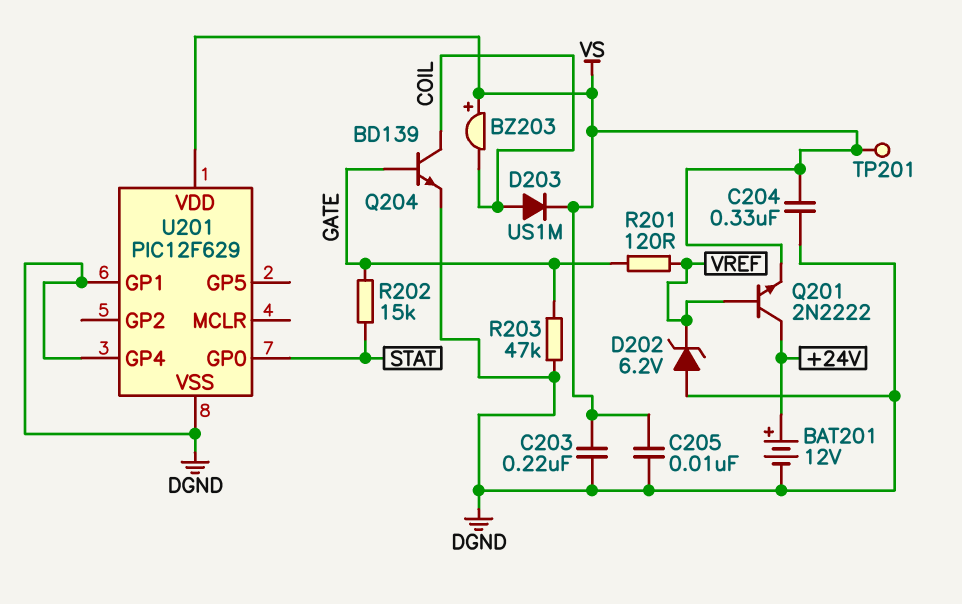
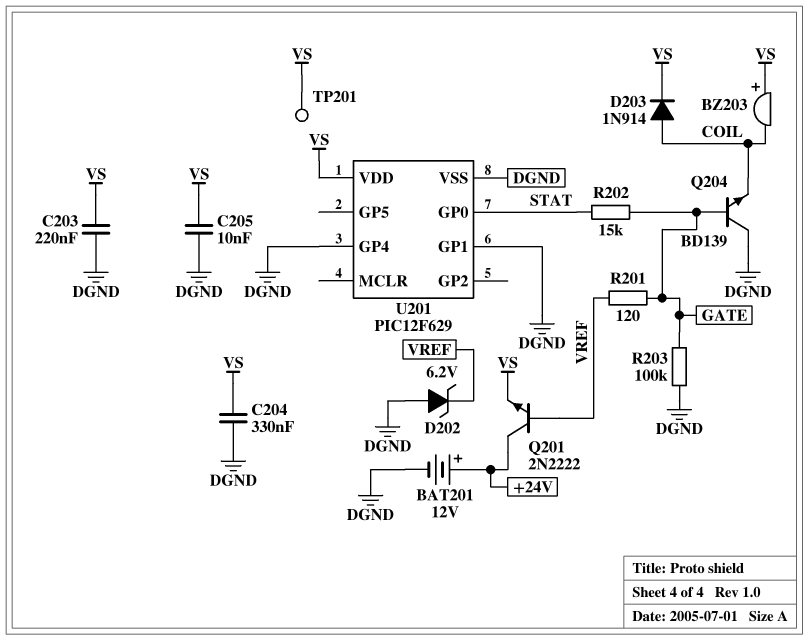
D203: diode US1M (A COIL, K VS) -> diode 1N914 (A COIL, K VS)
Q204: NPN BD139 (B GATE, C COIL, E DGND) -> NPN BD139 (B GATE, C DGND, E COIL)
R203: 47k (DGND, GATE) -> 100k (DGND, GATE)

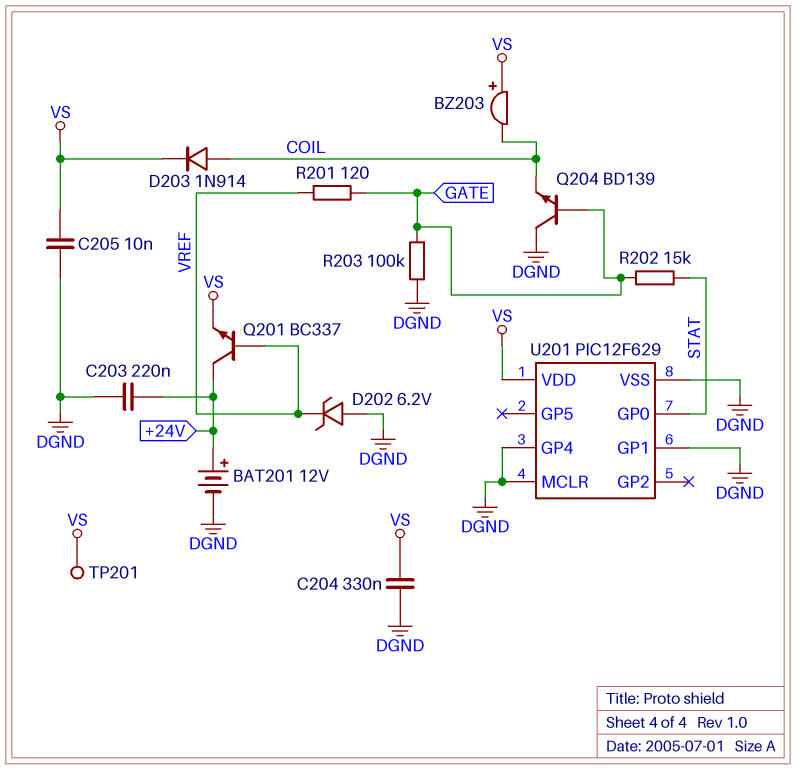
C203: 220nF (DGND, VS) -> 220nF (+24V, DGND)
Q201: NPN 2N2222 (B VREF, C +24V, E VS) -> NPN BC337 (B VREF, C +24V, E VS)
U201 pin MCLR: none -> DGND

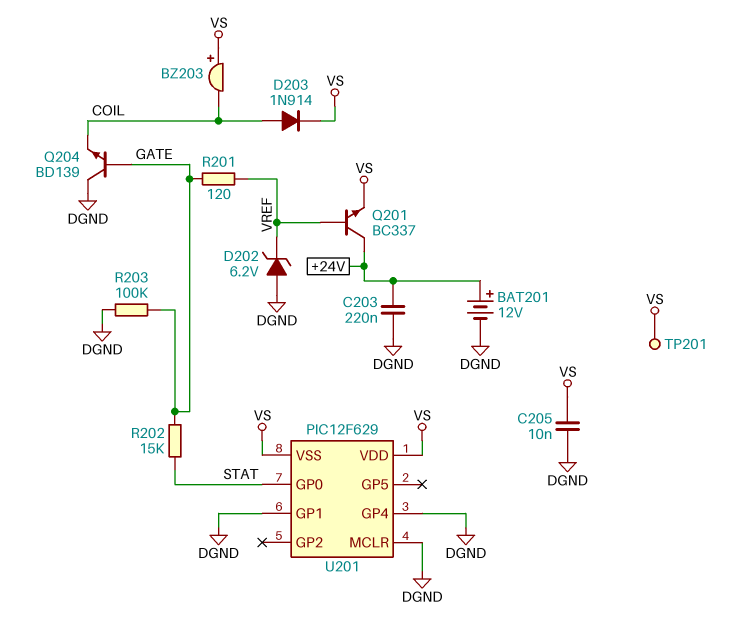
C204: 330nF (DGND, VS) -> none
U201 pin VSS: DGND -> VS

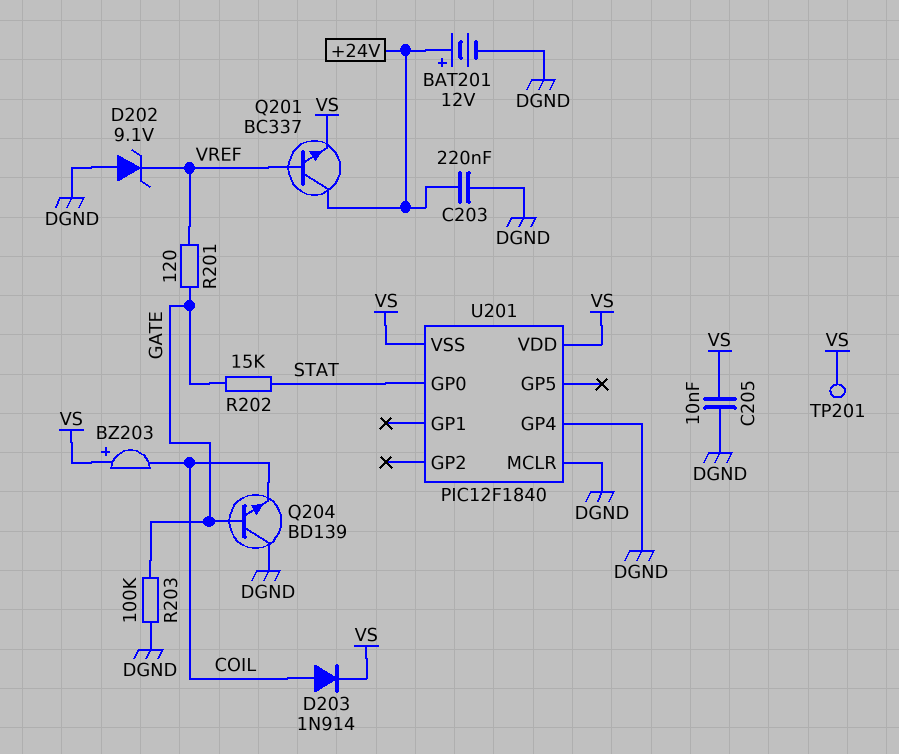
D202: zener 6.2V (A DGND, K VREF) -> zener 9.1V (A DGND, K VREF)
U201: PIC12F629 -> PIC12F1840
U201 pin GP1: DGND -> none

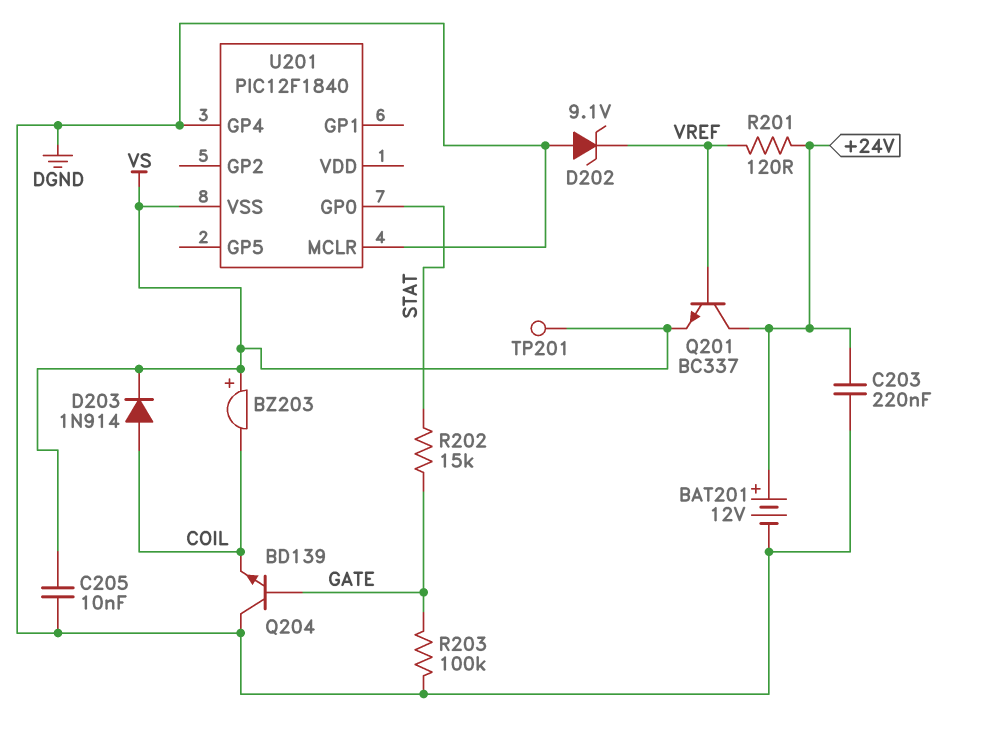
R201: 120 (GATE, VREF) -> 120 (+24V, VREF)
U201 pin VDD: VS -> none

